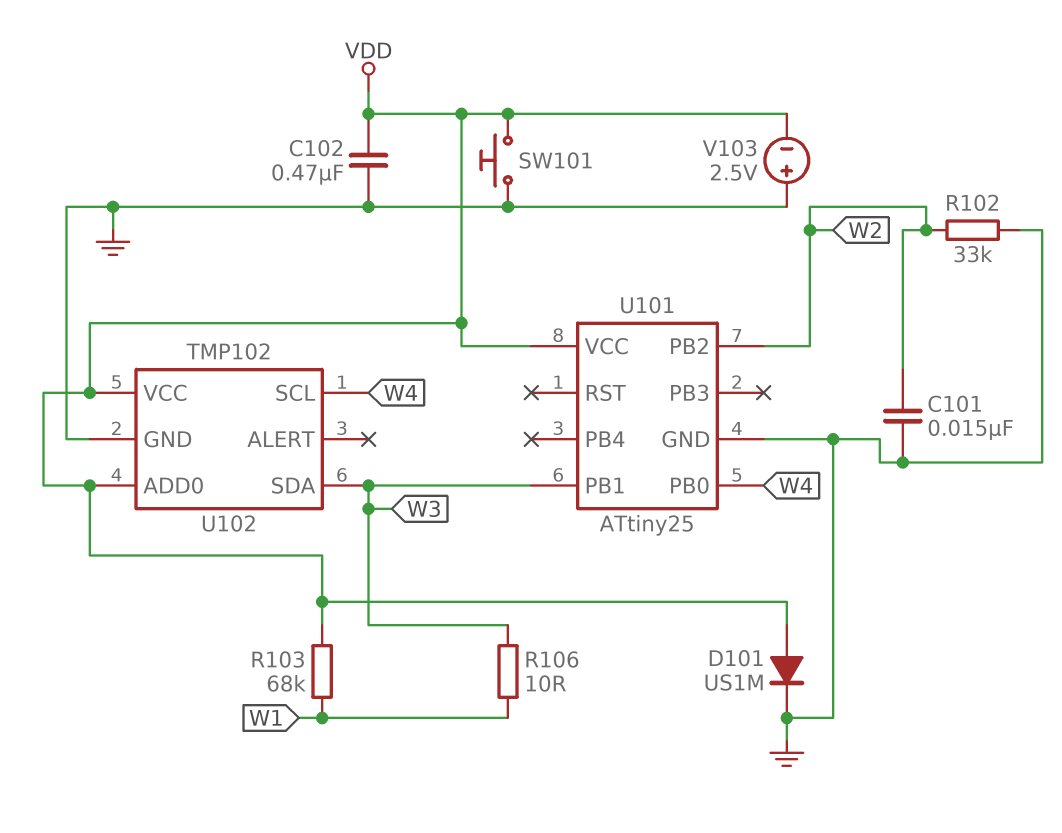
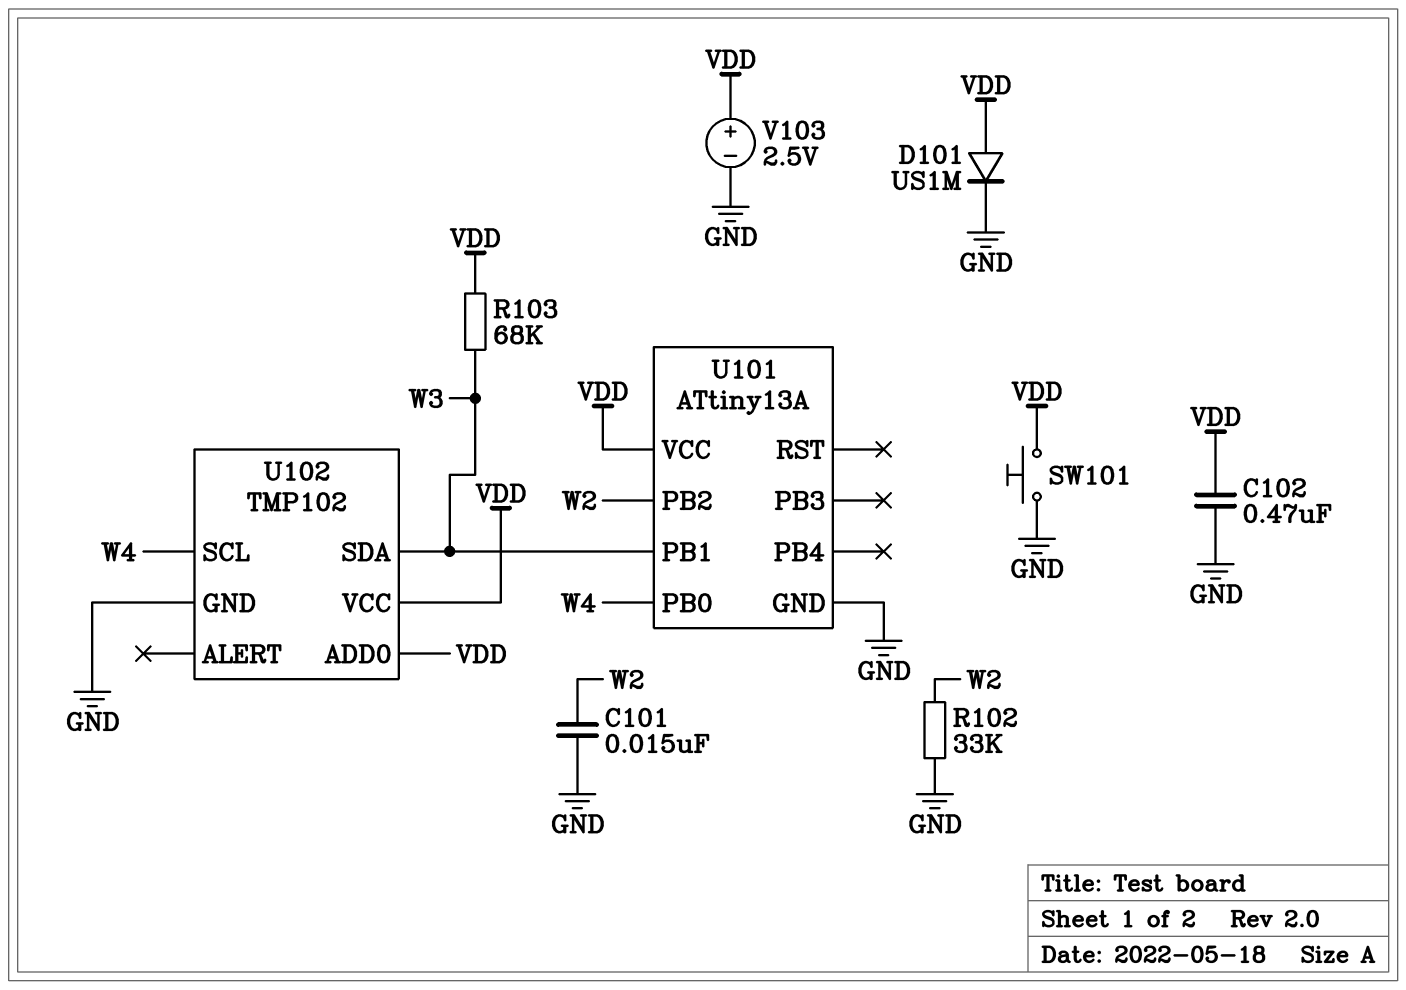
R103: 68k (VDD, W1) -> 68k (VDD, W3)
R106: 10 (W1, W3) -> none
U101: ATtiny25 -> ATtiny13A
V103: 2.5V (plus GND, minus VDD) -> 2.5V (plus VDD, minus GND)

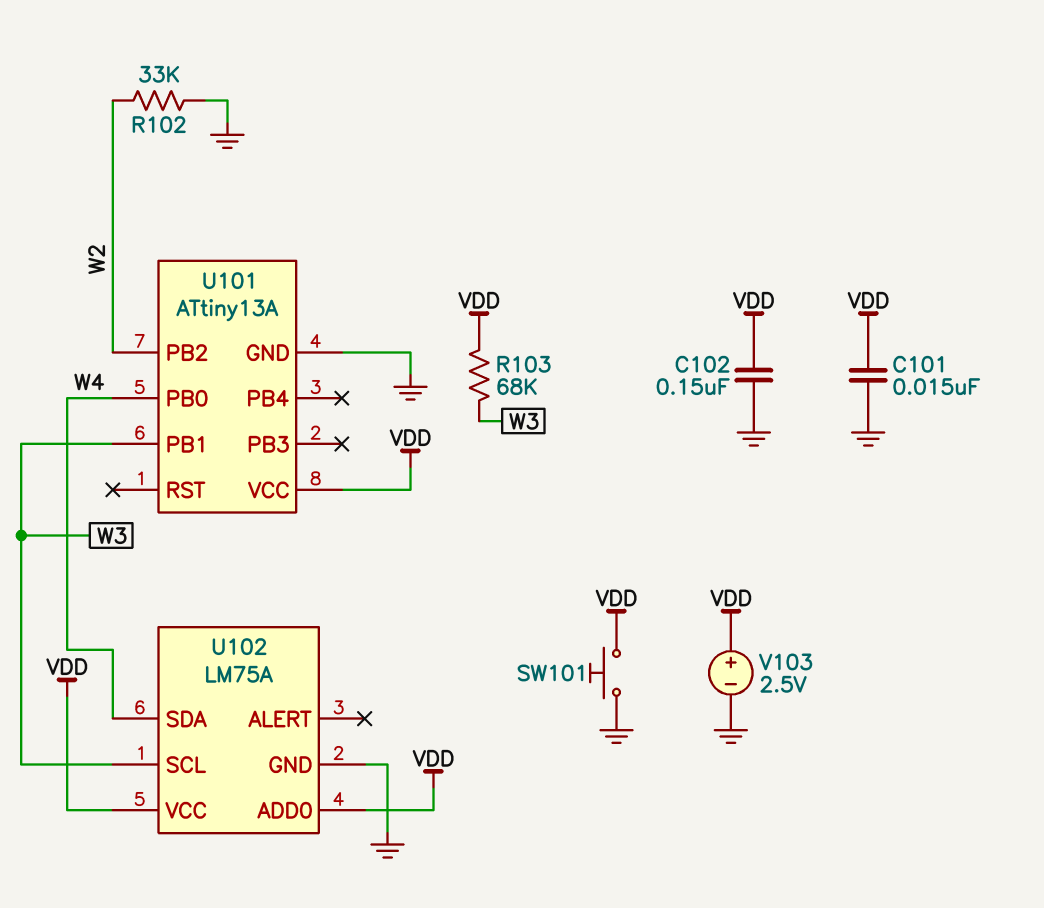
C101: 15nF (GND, W2) -> 15nF (GND, VDD)
C102: 470nF (GND, VDD) -> 150nF (GND, VDD)
D101: diode US1M (A VDD, K GND) -> none
U102: TMP102 -> LM75A
U102 pin SCL: W4 -> W3
U102 pin SDA: W3 -> W4

